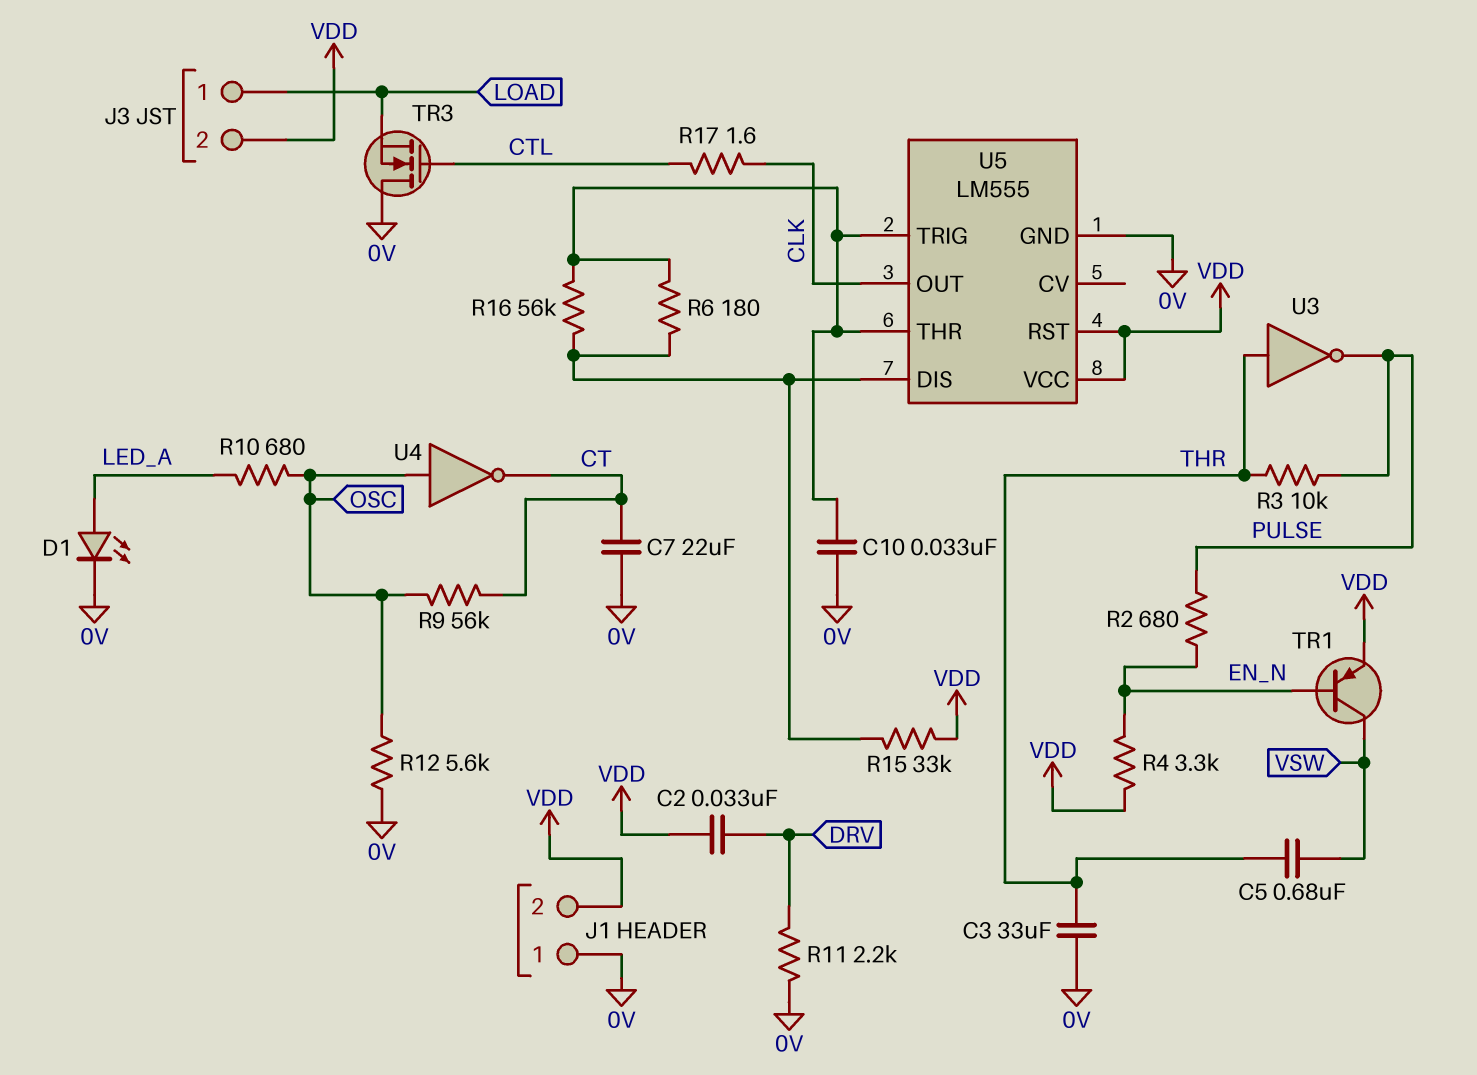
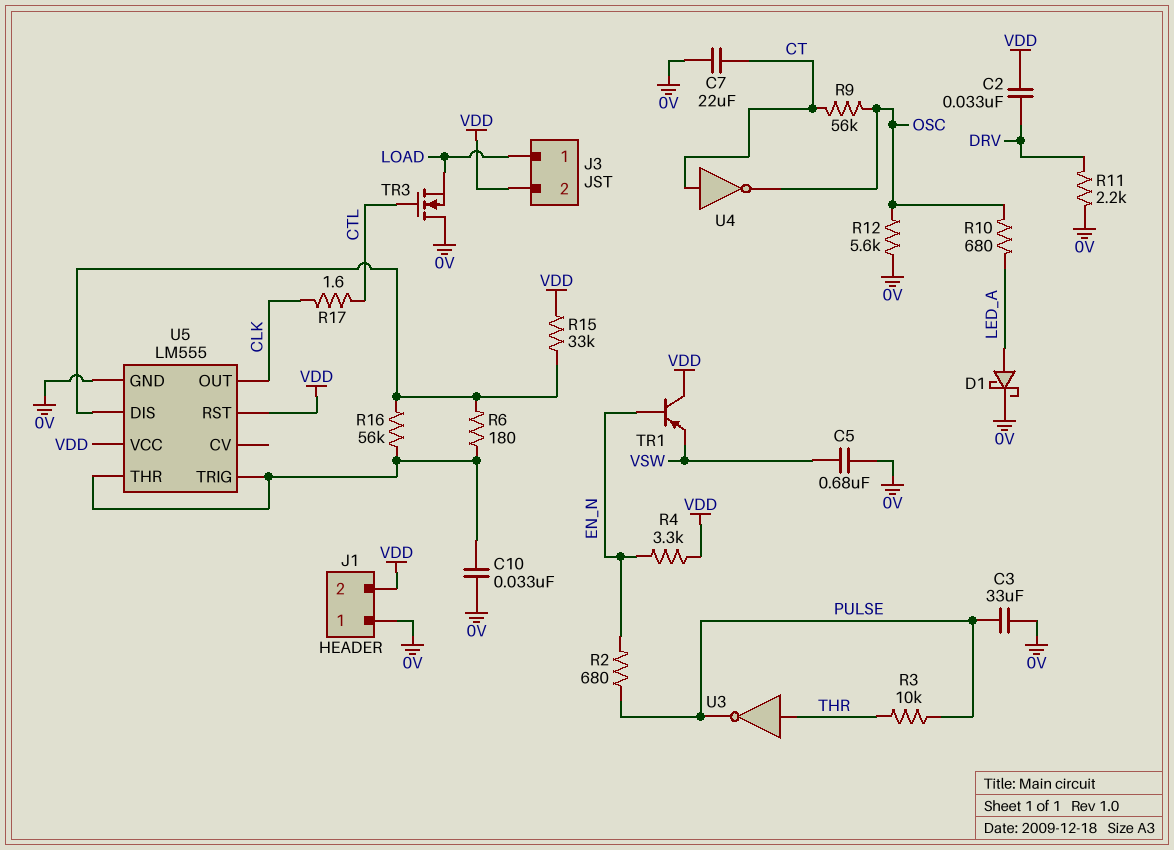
C3: 33uF (0V, THR) -> 33uF (0V, PULSE)
C5: 680nF (THR, VSW) -> 680nF (0V, VSW)
D1: LED (A LED_A, K 0V) -> schottky (A LED_A, K 0V)
TR1: PNP (B EN_N, C VSW, E VDD) -> PNP (B EN_N, C VDD, E VSW)
U4: NOT (in OSC, out CT) -> NOT (in CT, out OSC)

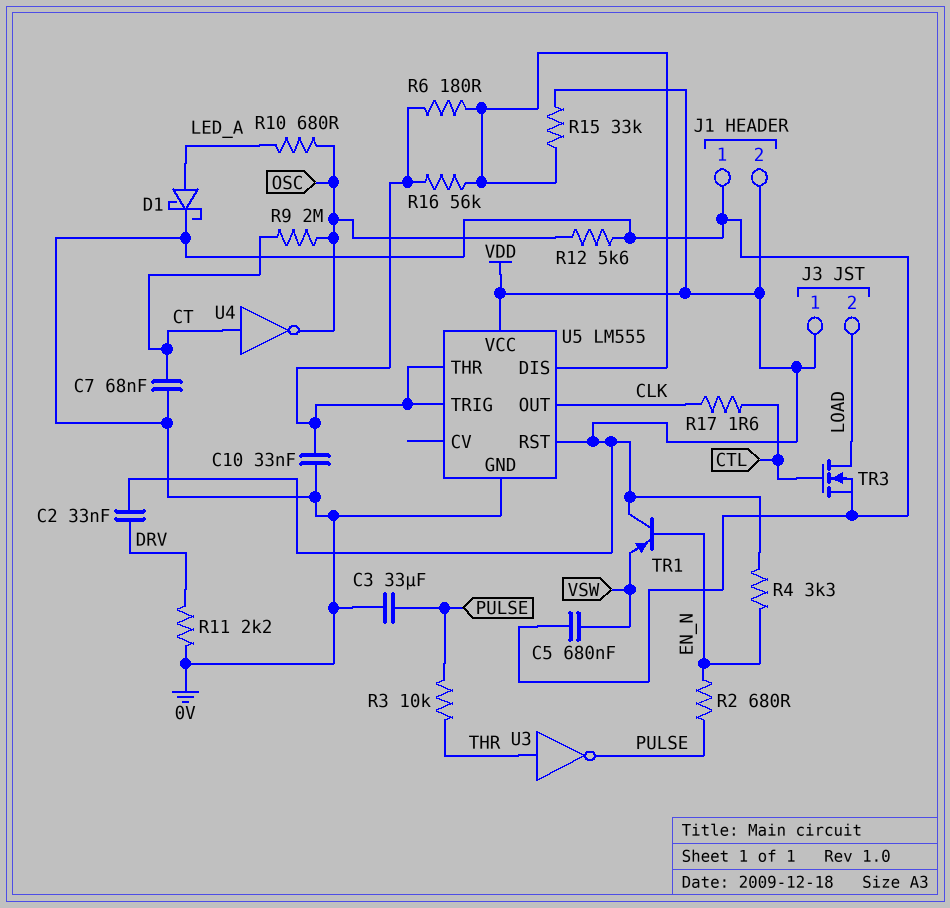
C7: 22uF (0V, CT) -> 68nF (0V, CT)
J3 pin 1: LOAD -> VDD
J3 pin 2: VDD -> LOAD
R9: 56k (CT, OSC) -> 2M (CT, OSC)
TR3: NMOS (G CTL, D 0V, S LOAD) -> NMOS (G CTL, D LOAD, S 0V)

